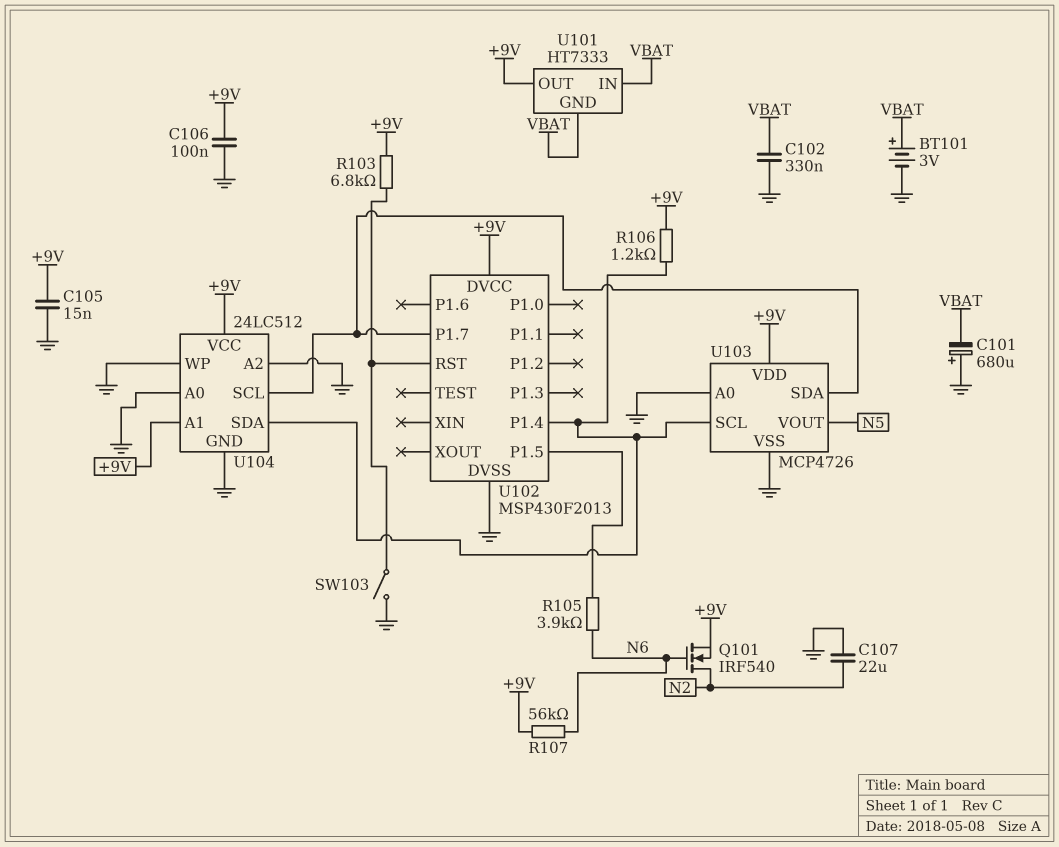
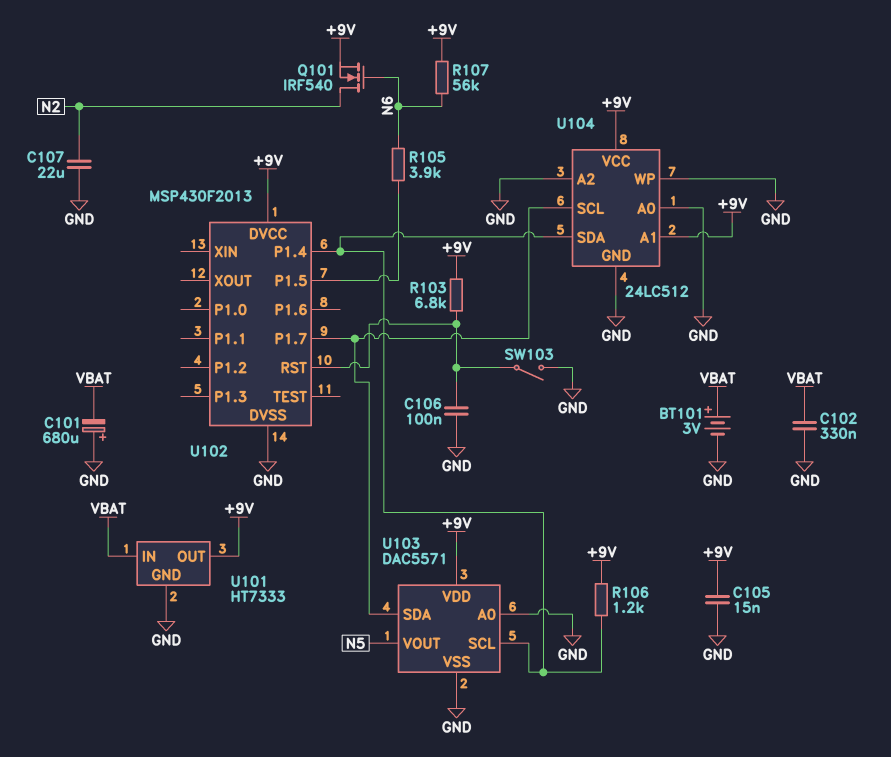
C106: 100nF (+9V, GND) -> 100nF (GND, U102/RST)
U101 pin GND: VBAT -> GND
U103: MCP4726 -> DAC5571

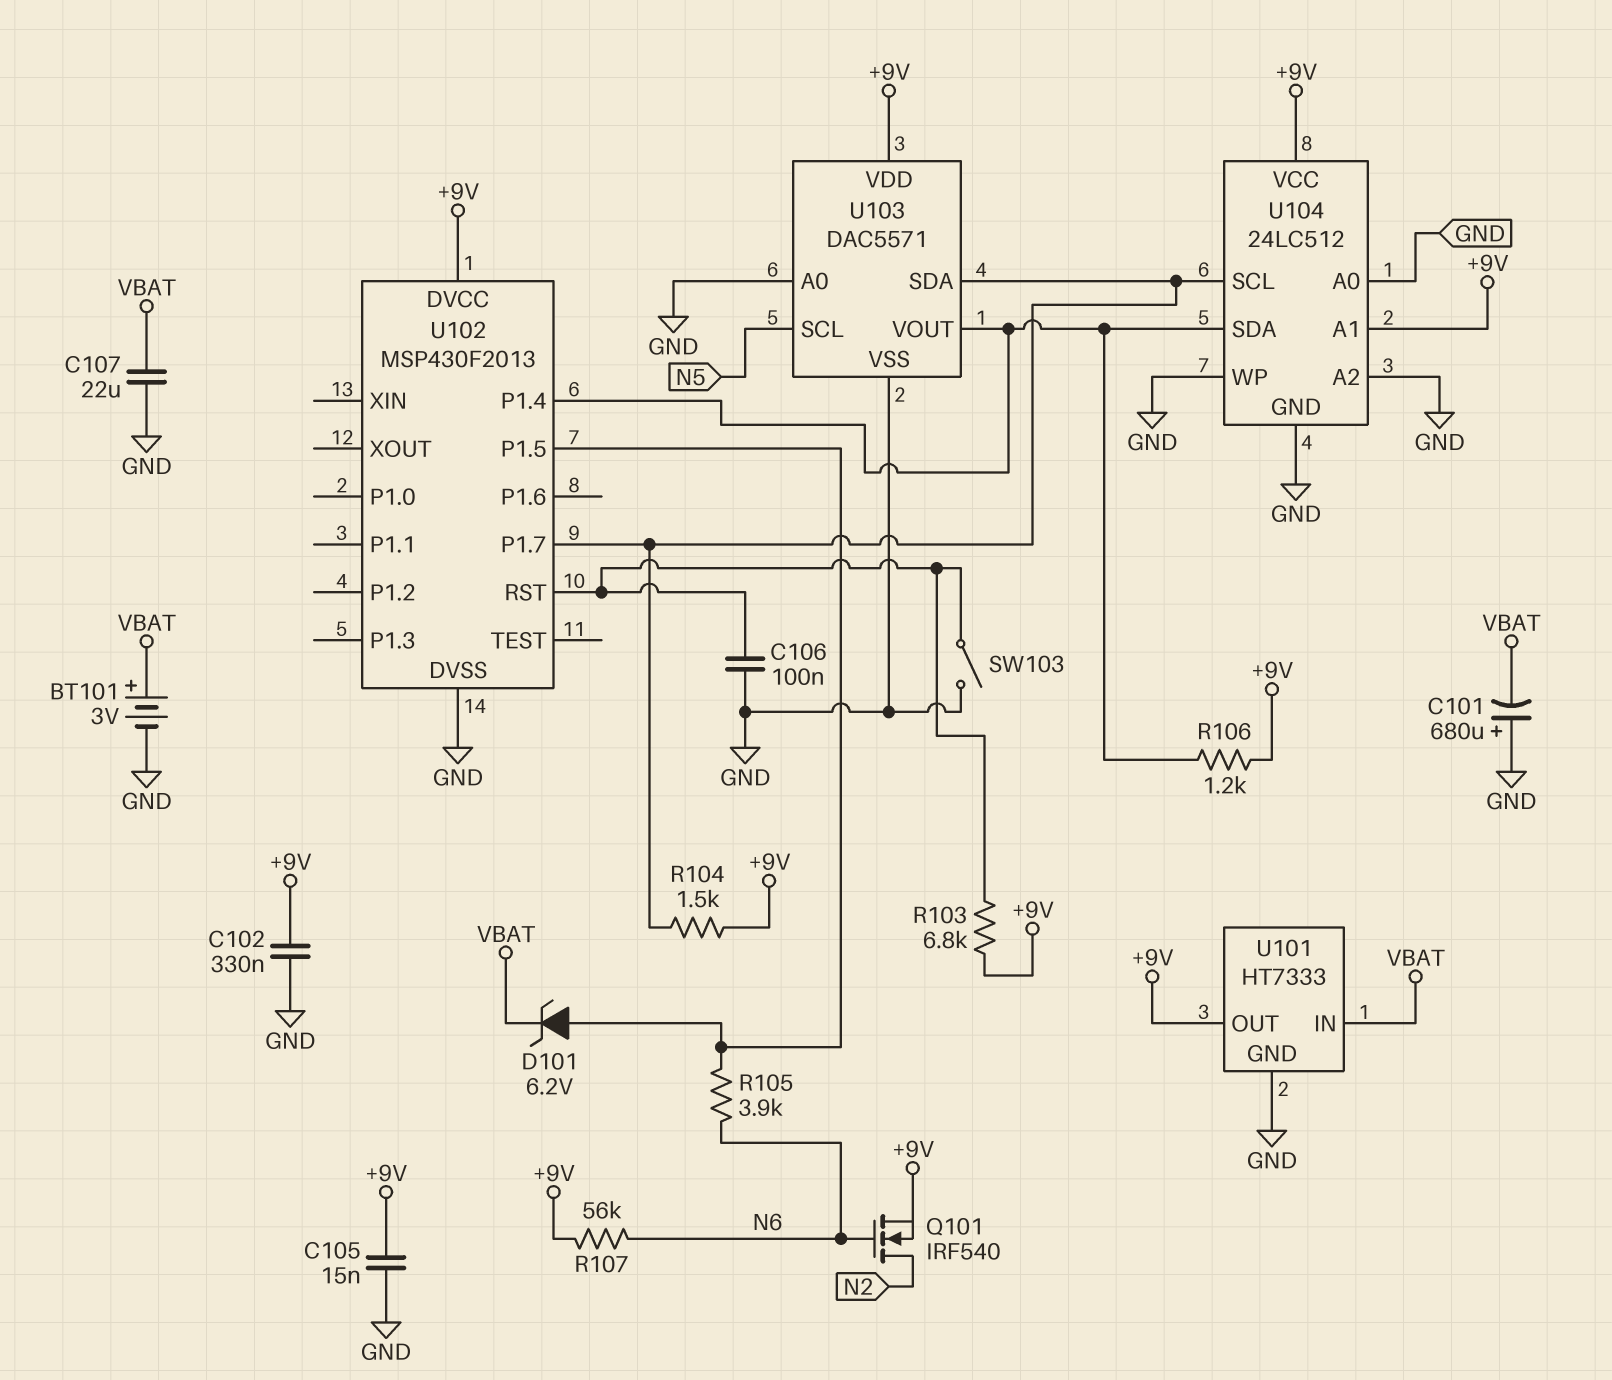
C102: 330nF (GND, VBAT) -> 330nF (+9V, GND)
C107: 22uF (GND, N2) -> 22uF (GND, VBAT)
D101: none -> zener 6.2V (A U102/P1.5, K VBAT)
R104: none -> 1.5k (+9V, U102/P1.7)
U103 pin SCL: U102/P1.4 -> N5
U103 pin VOUT: N5 -> U102/P1.4

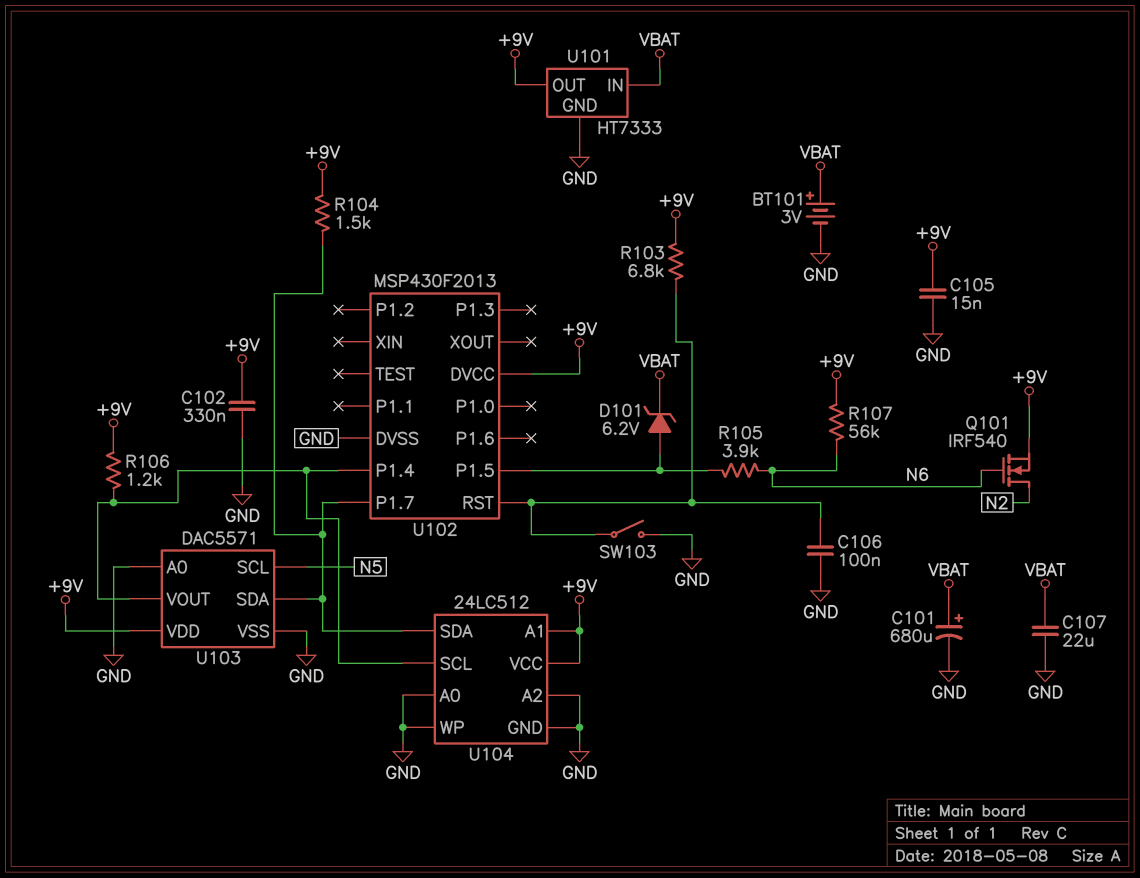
C101: 680uF (plus GND, minus VBAT) -> 680uF (plus VBAT, minus GND)
U104 pin SCL: U102/P1.7 -> U102/P1.4
U104 pin SDA: U102/P1.4 -> U102/P1.7

